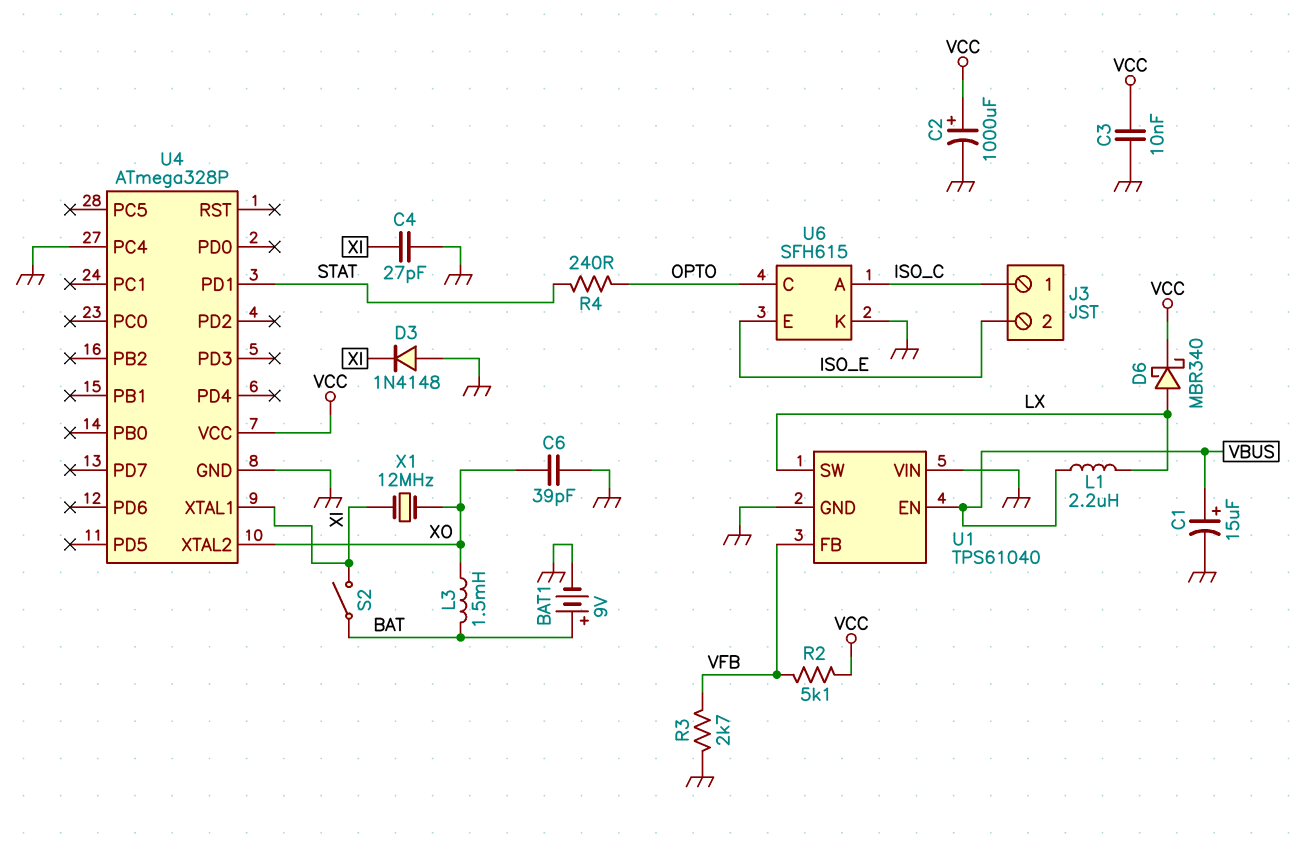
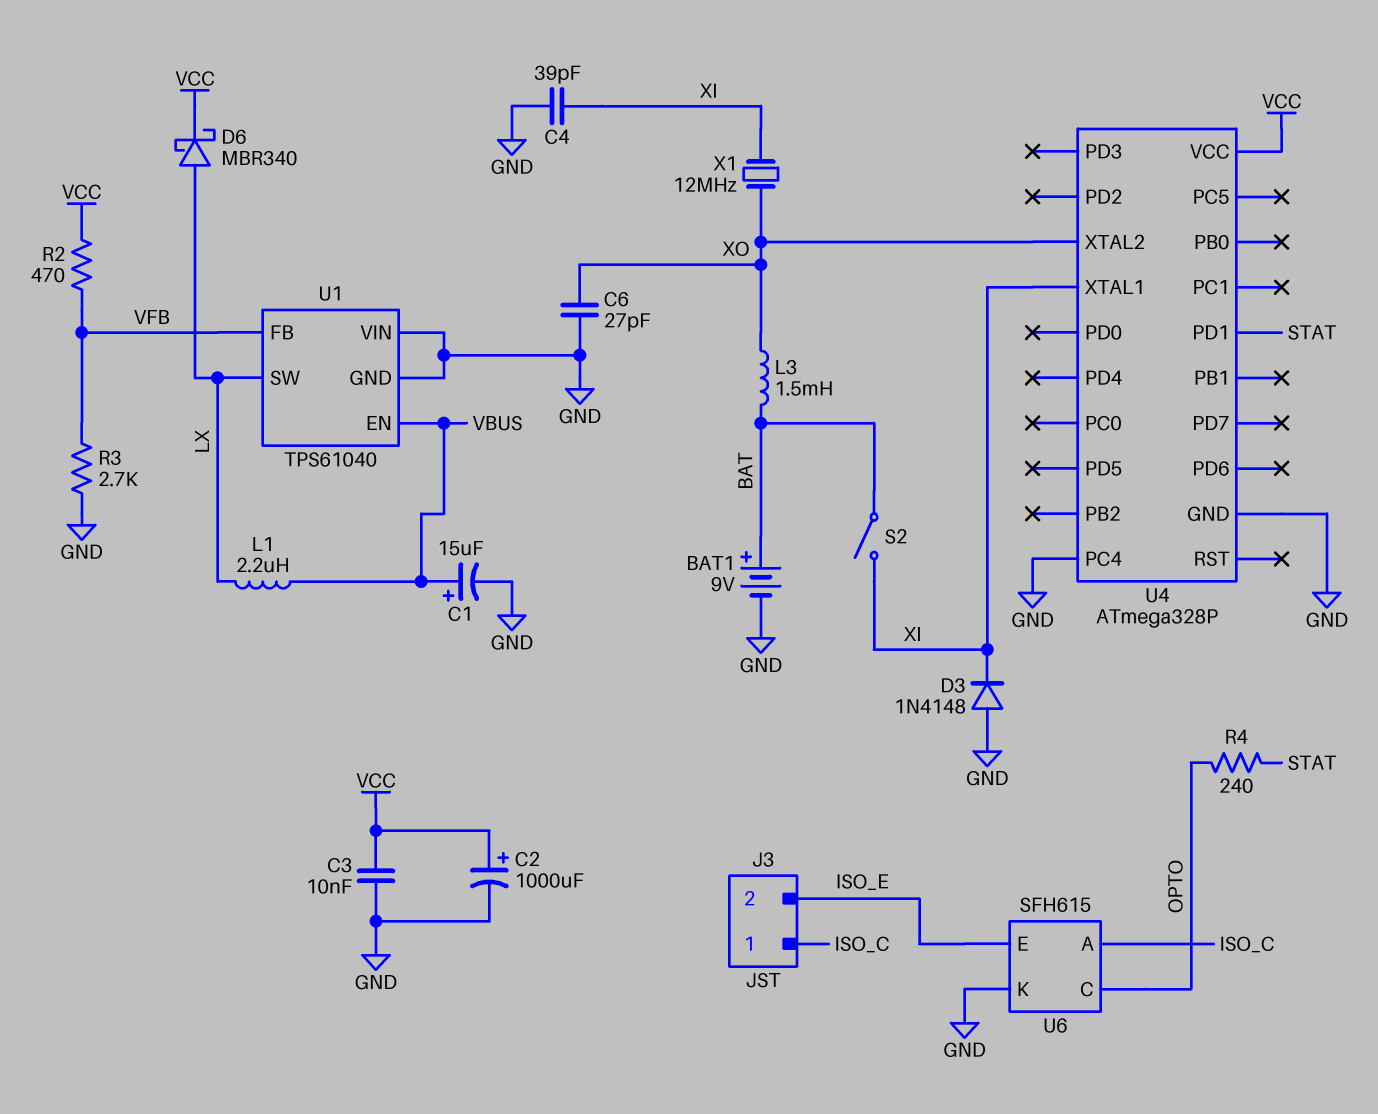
C4: 27pF (GND, XI) -> 39pF (GND, XI)
C6: 39pF (GND, XO) -> 27pF (GND, XO)
R2: 5.1k (VCC, VFB) -> 470 (VCC, VFB)

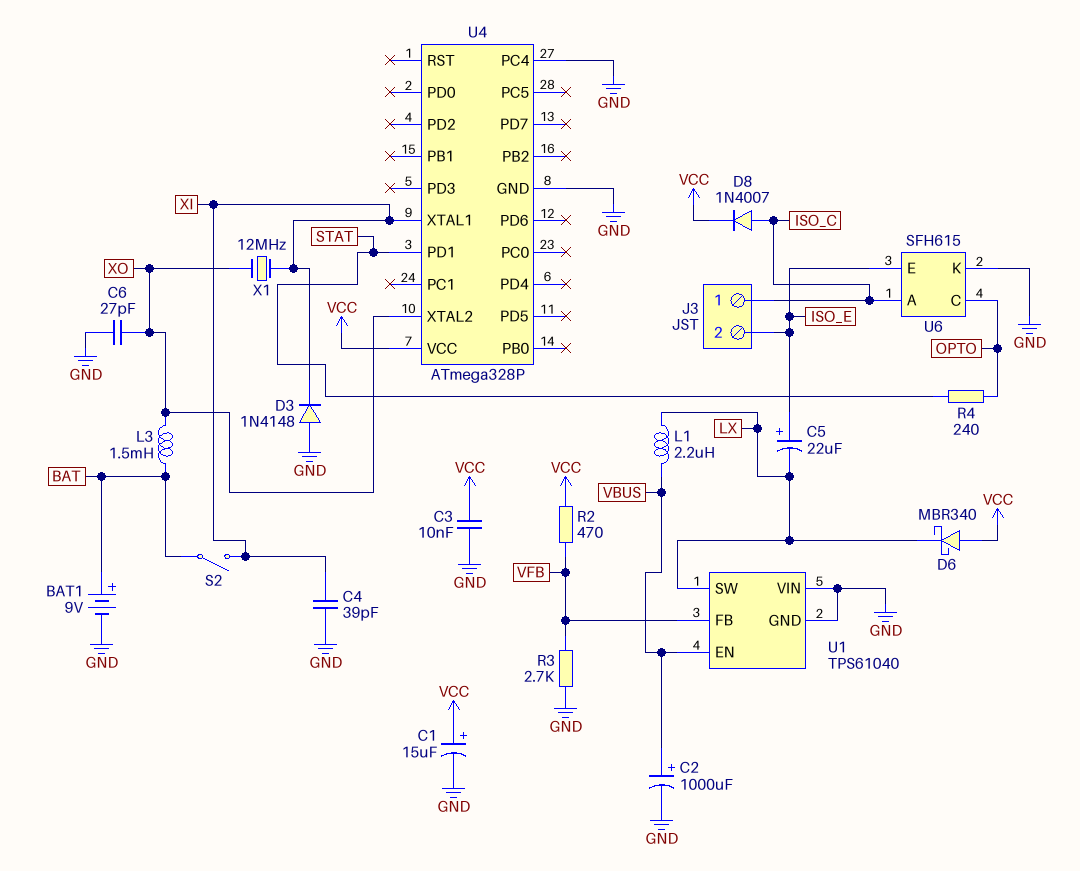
C1: 15uF (plus VBUS, minus GND) -> 15uF (plus VCC, minus GND)
C2: 1000uF (plus VCC, minus GND) -> 1000uF (plus VBUS, minus GND)
C5: none -> 22uF (plus ISO_E, minus LX)
D6: schottky MBR340 (A LX, K VCC) -> schottky MBR340 (A VCC, K LX)
D8: none -> diode 1N4007 (A ISO_C, K VCC)

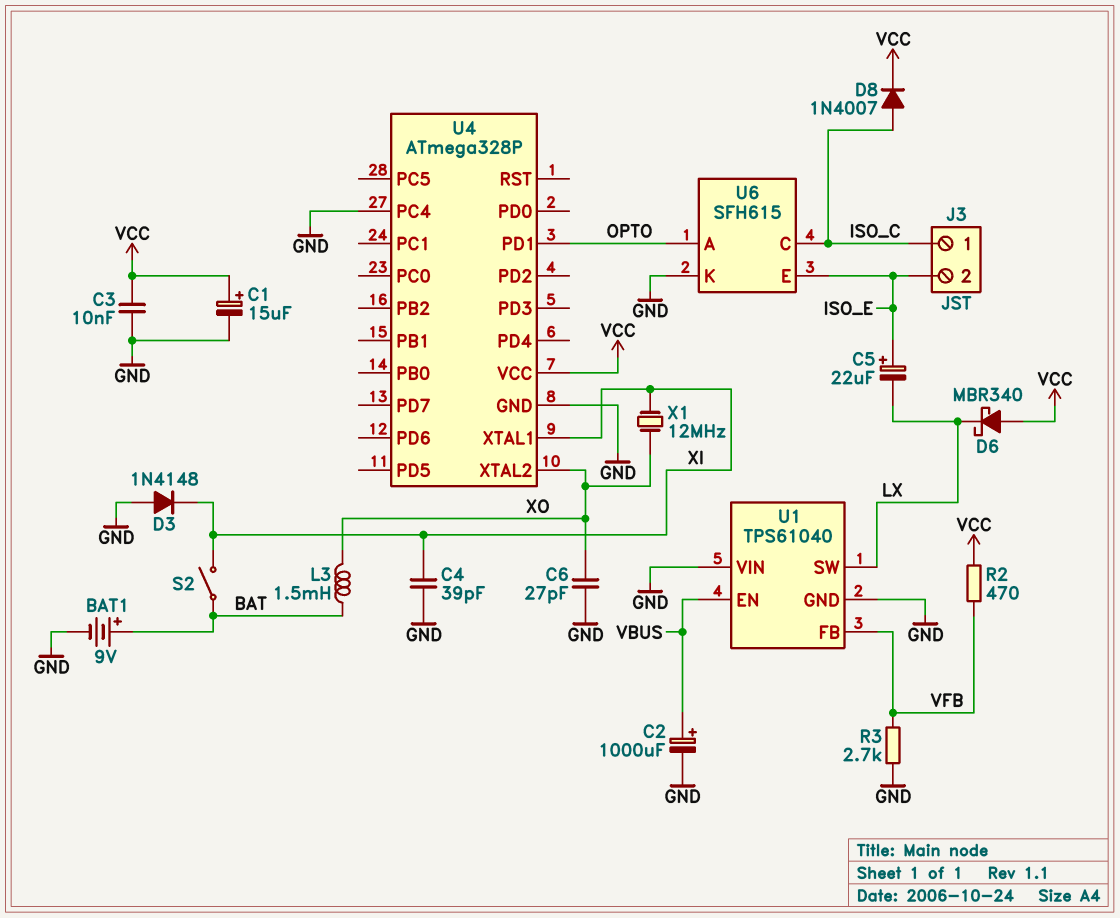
L1: 2.2uH (LX, VBUS) -> none
R4: 240 (OPTO, STAT) -> none
U4 pin PD1: STAT -> OPTO
U6 pin A: ISO_C -> OPTO
U6 pin C: OPTO -> ISO_C

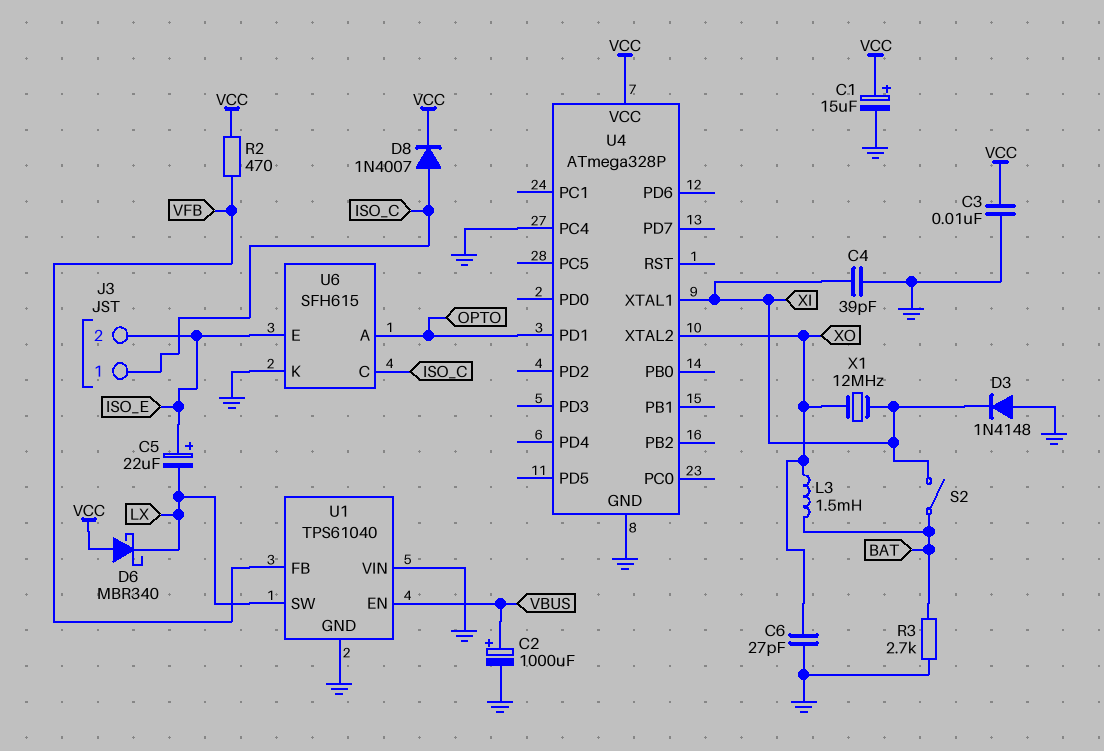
BAT1: 9V (plus BAT, minus GND) -> none
R3: 2.7k (GND, VFB) -> 2.7k (BAT, GND)

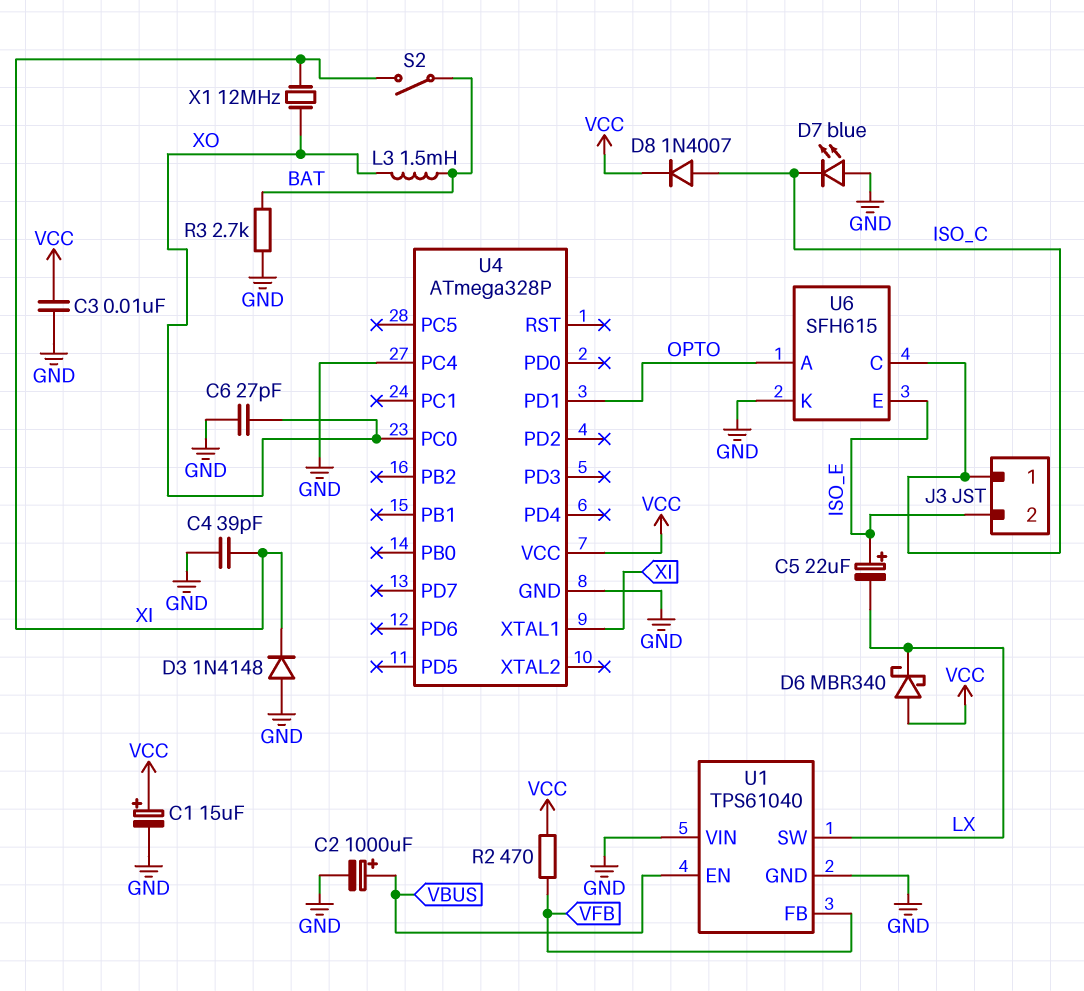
D7: none -> LED blue (A GND, K ISO_C)
U4 pin PC0: none -> XO
U4 pin XTAL2: XO -> none

